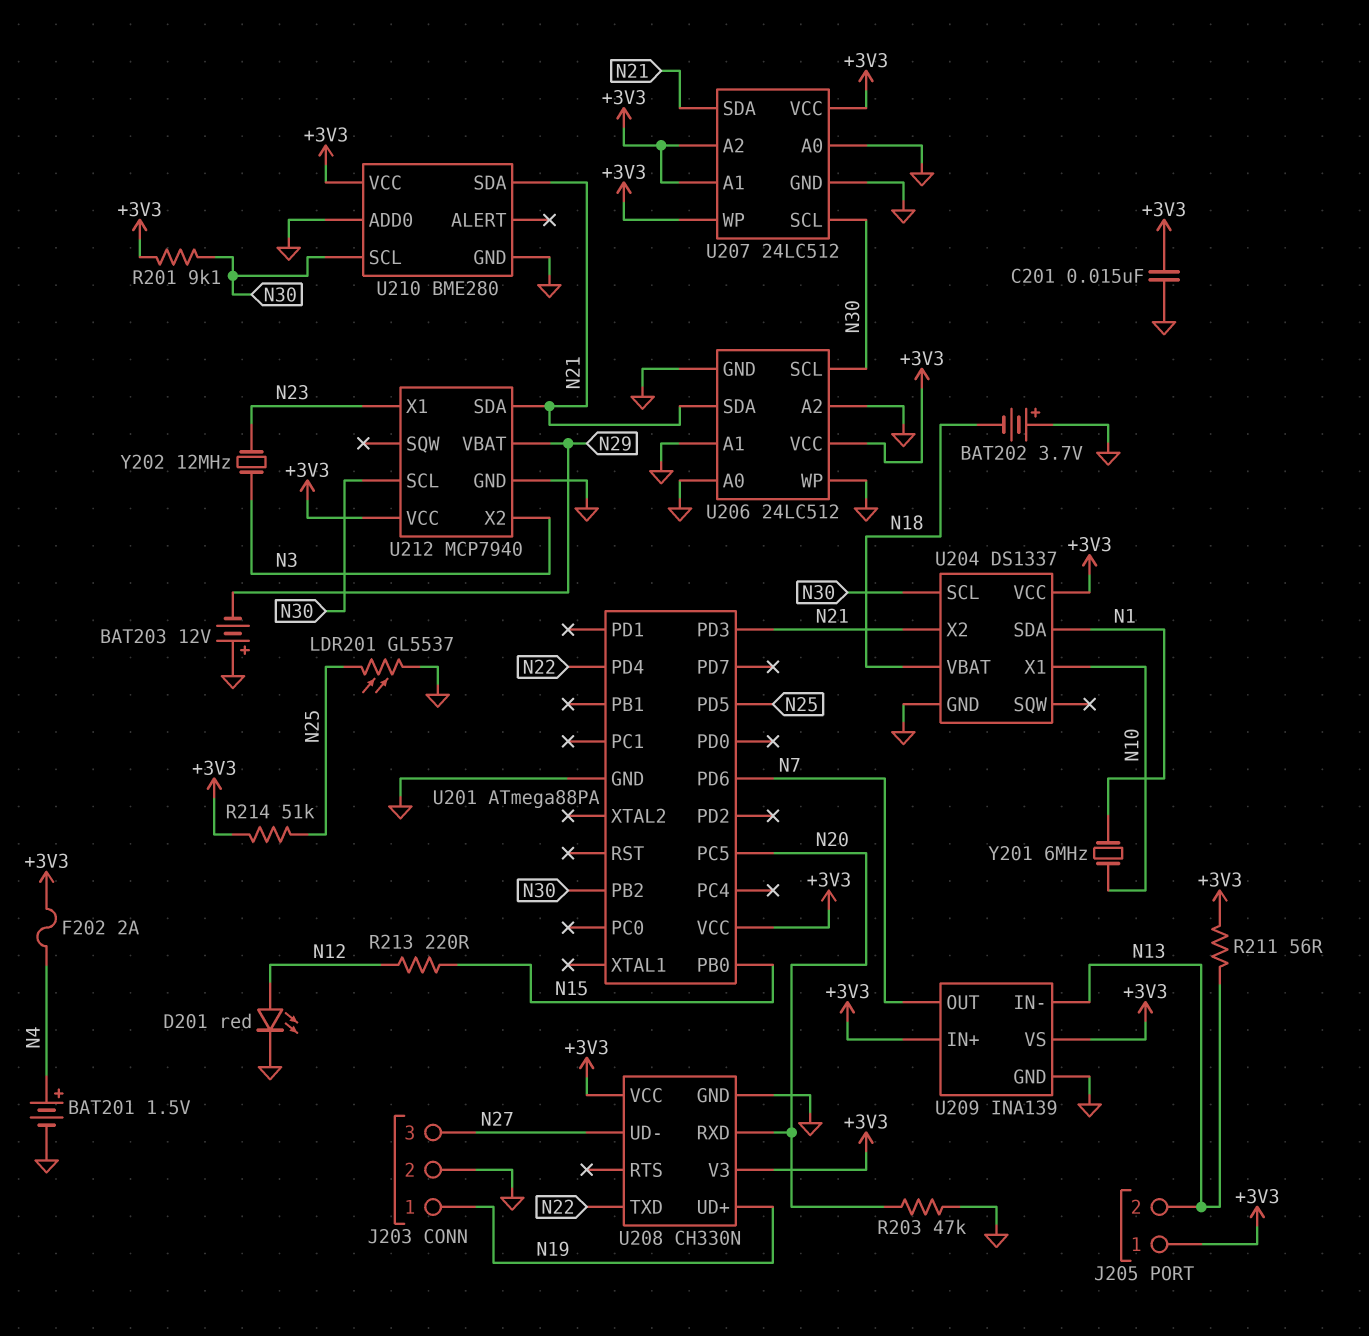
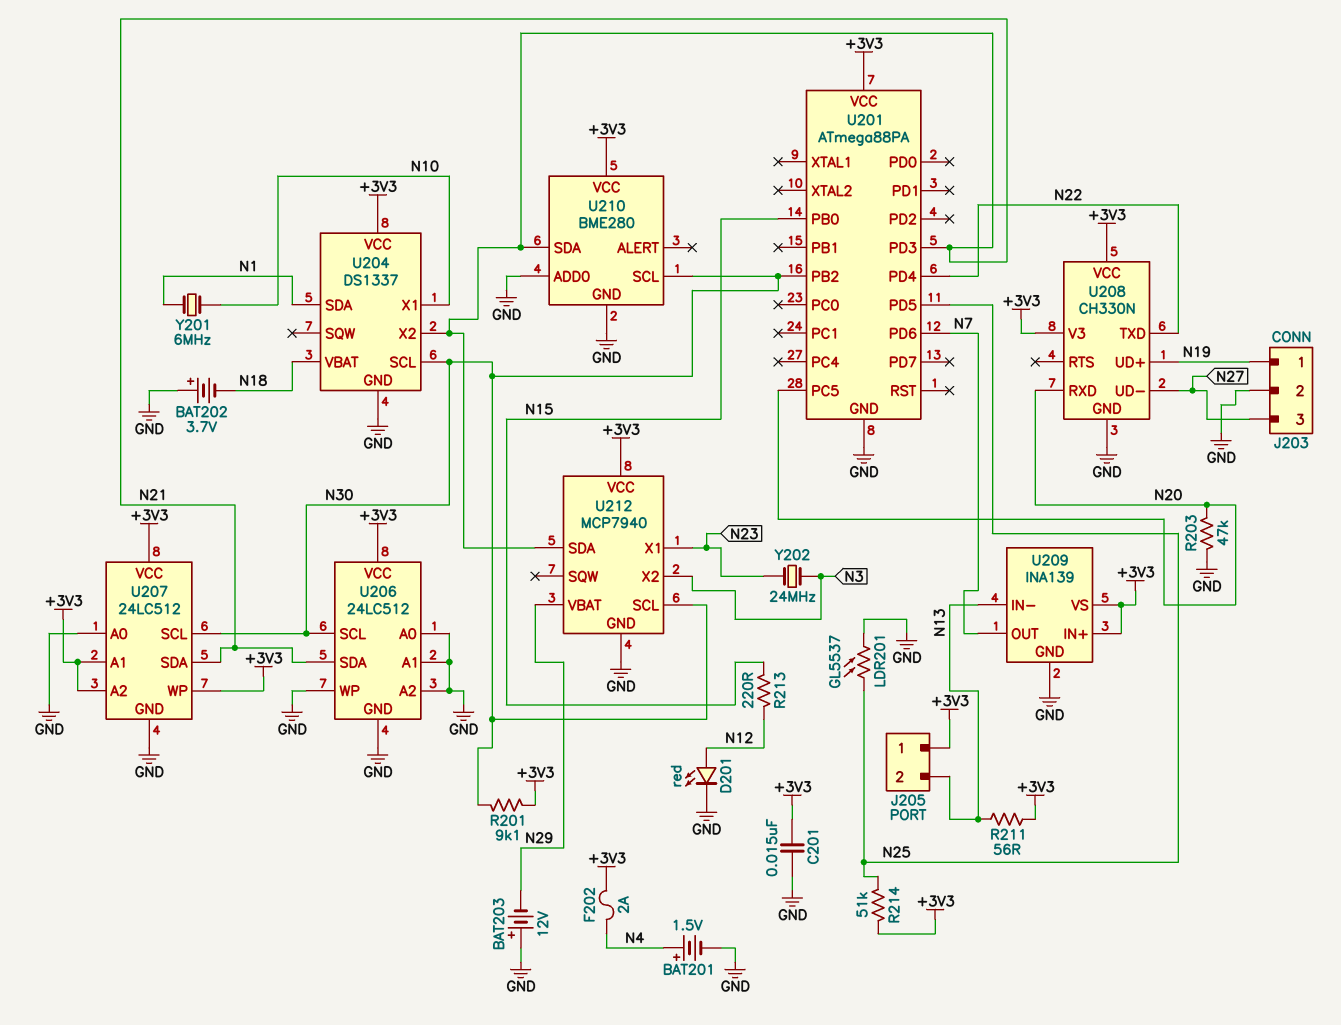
Y202: 12MHz (N3, N23) -> 24MHz (N3, N23)

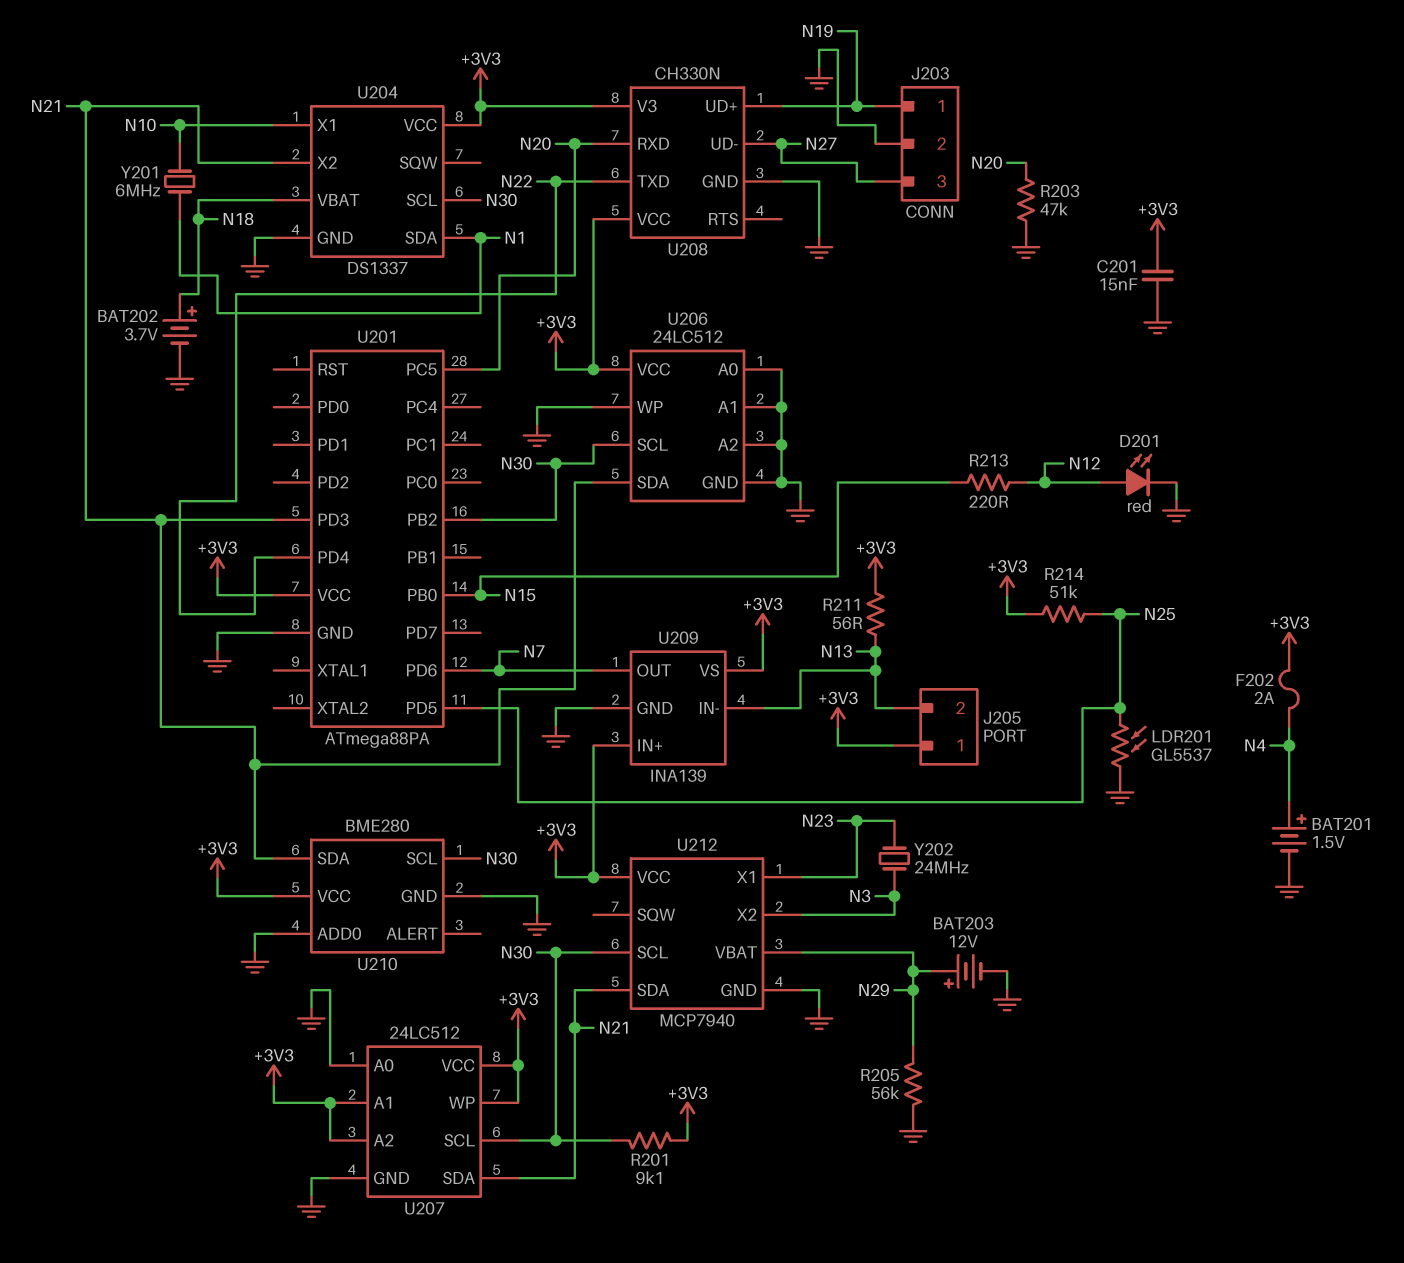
BAT202: 3.7V (plus GND, minus N18) -> 3.7V (plus N18, minus GND)
BAT203: 12V (plus GND, minus N29) -> 12V (plus N29, minus GND)
R205: none -> 56k (GND, N29)

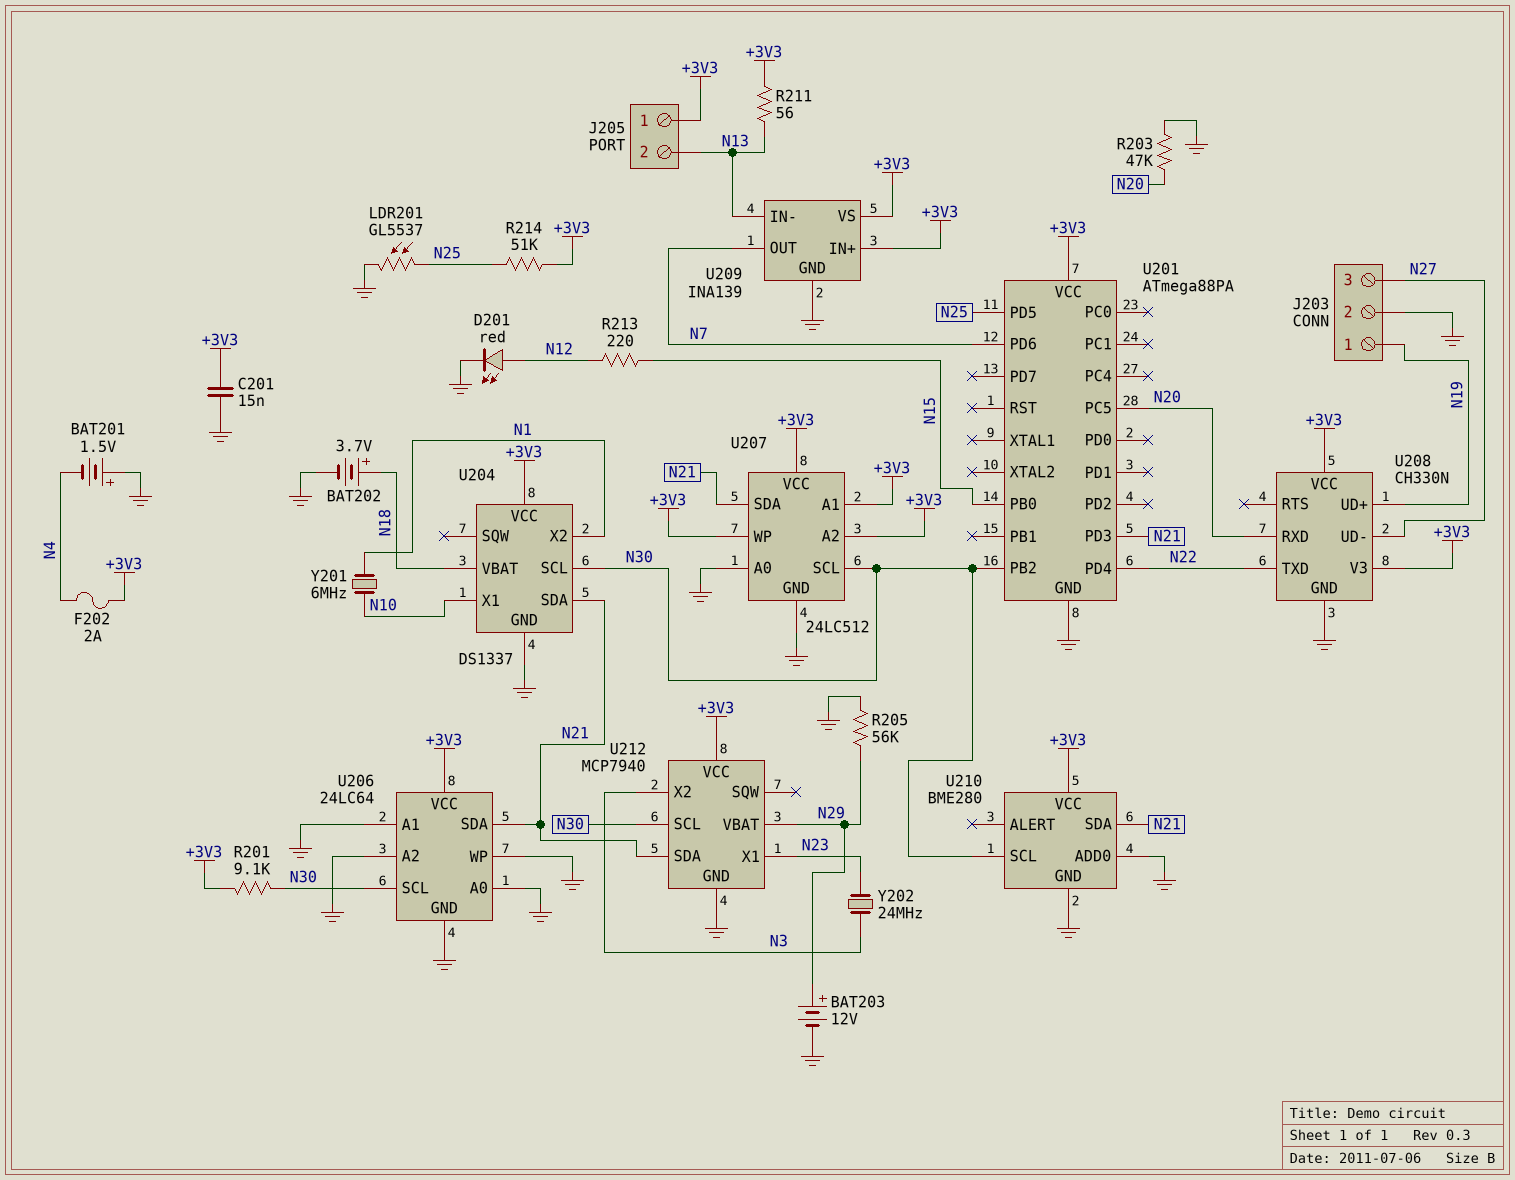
BAT201: 1.5V (plus N4, minus GND) -> 1.5V (plus GND, minus N4)
U204 pin SDA: N1 -> N21
U204 pin X2: N21 -> N1
U206: 24LC512 -> 24LC64

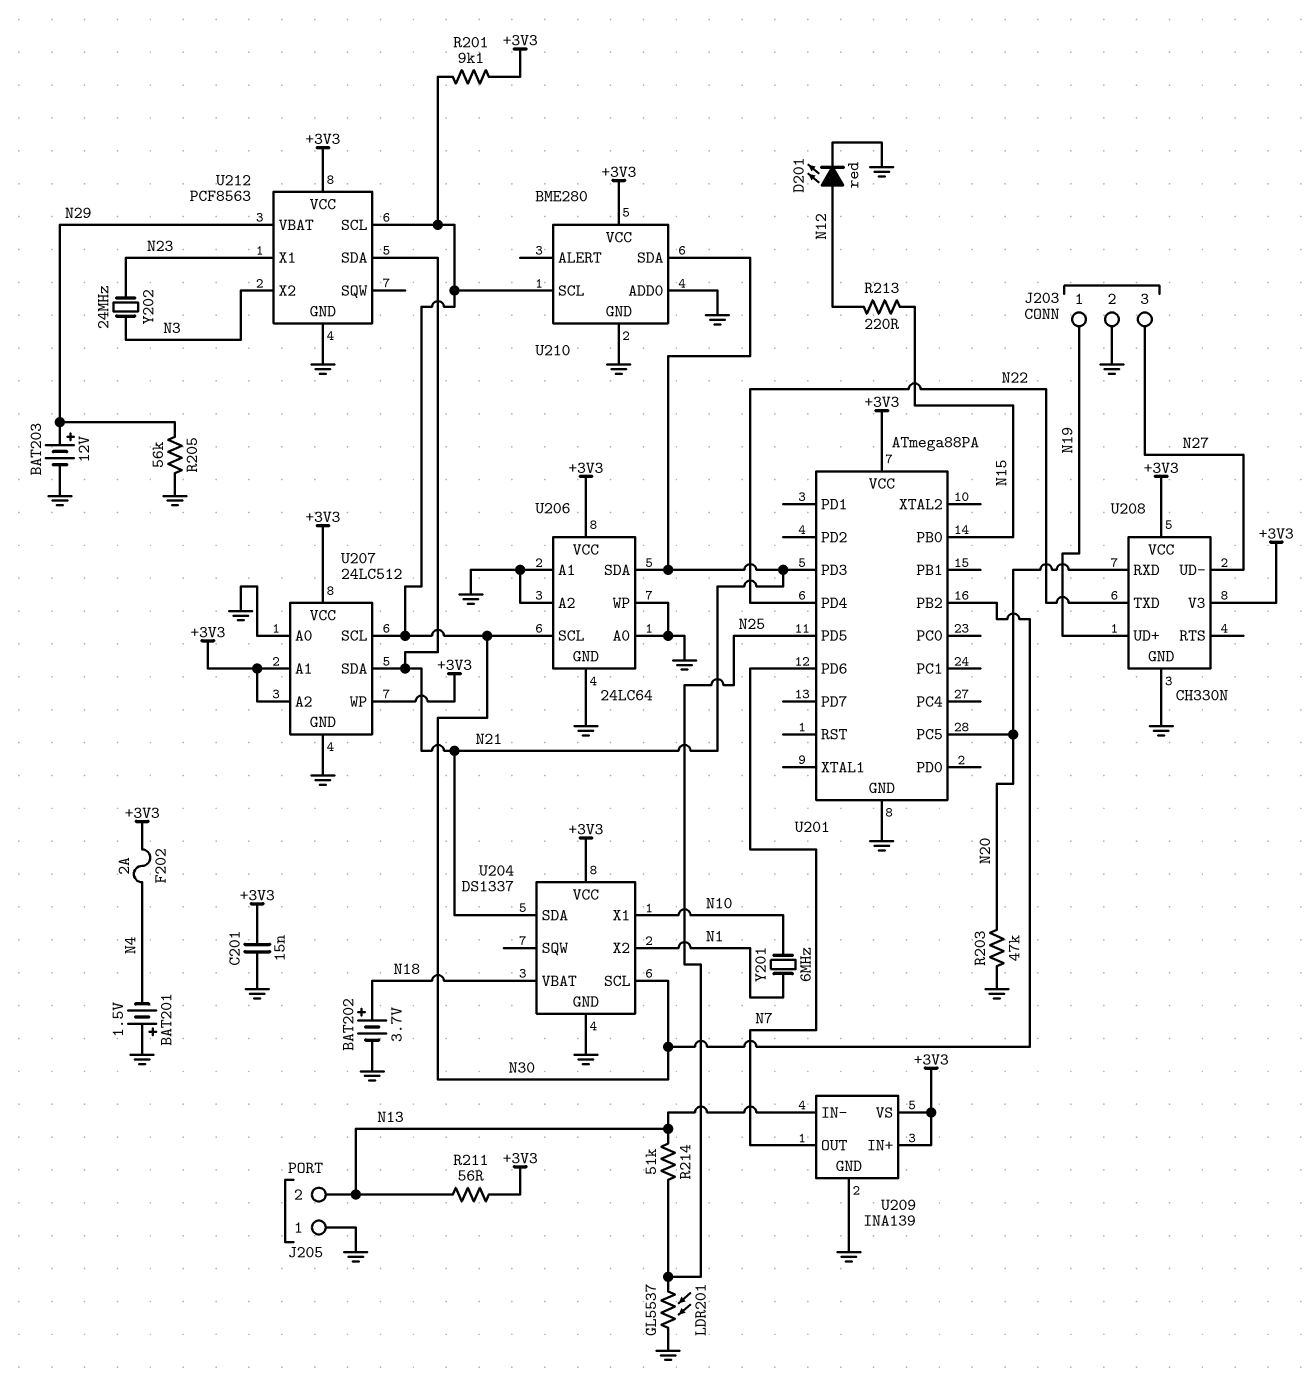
J205 pin 1: +3V3 -> GND
R214: 51k (+3V3, N25) -> 51k (N13, N25)
U212: MCP7940 -> PCF8563

